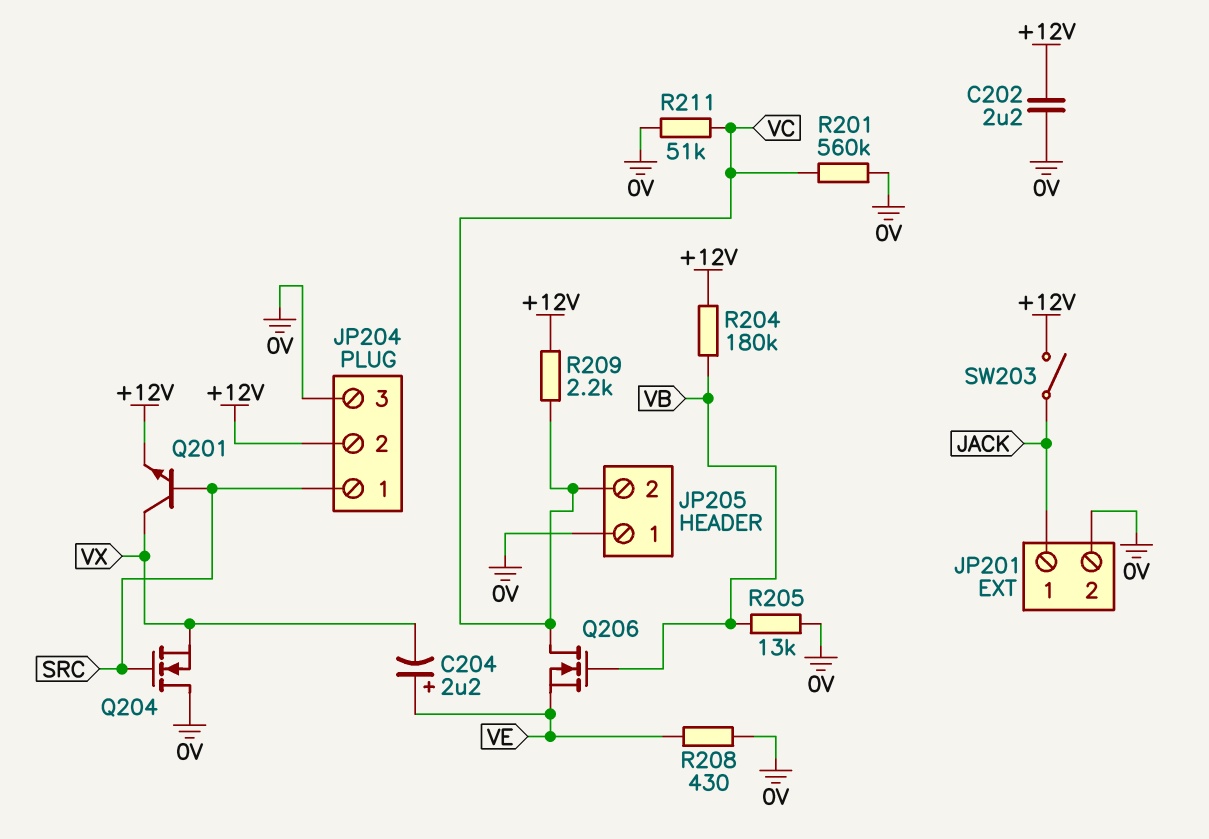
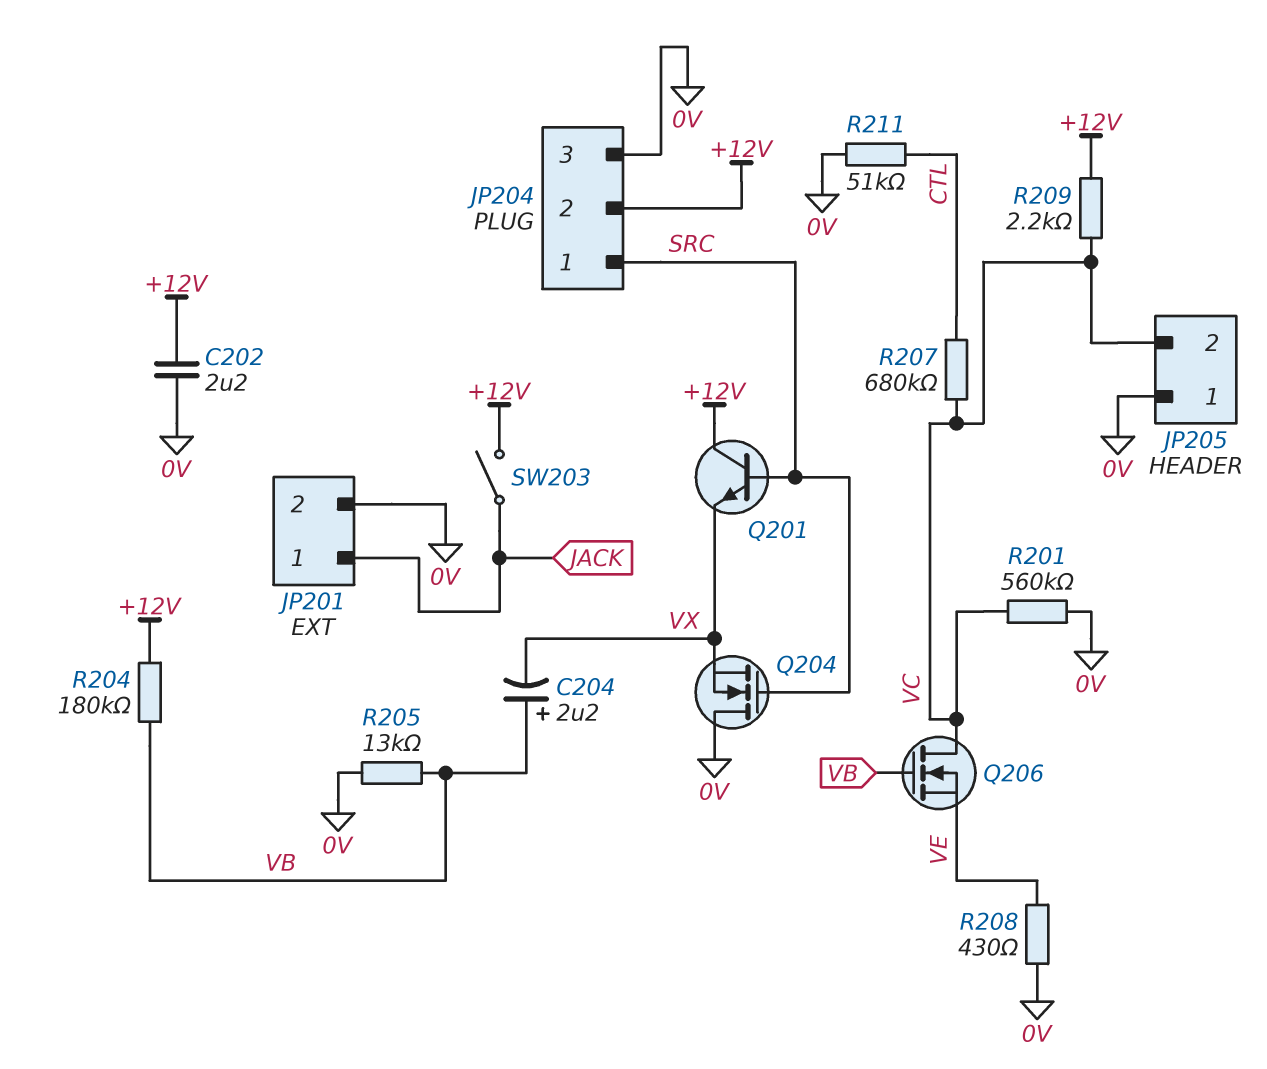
C204: 2.2uF (plus VE, minus VX) -> 2.2uF (plus VB, minus VX)
Q201: NPN (B SRC, C VX, E +12V) -> NPN (B SRC, C +12V, E VX)
R207: none -> 680k (CTL, VC)
R211: 51k (0V, VC) -> 51k (0V, CTL)

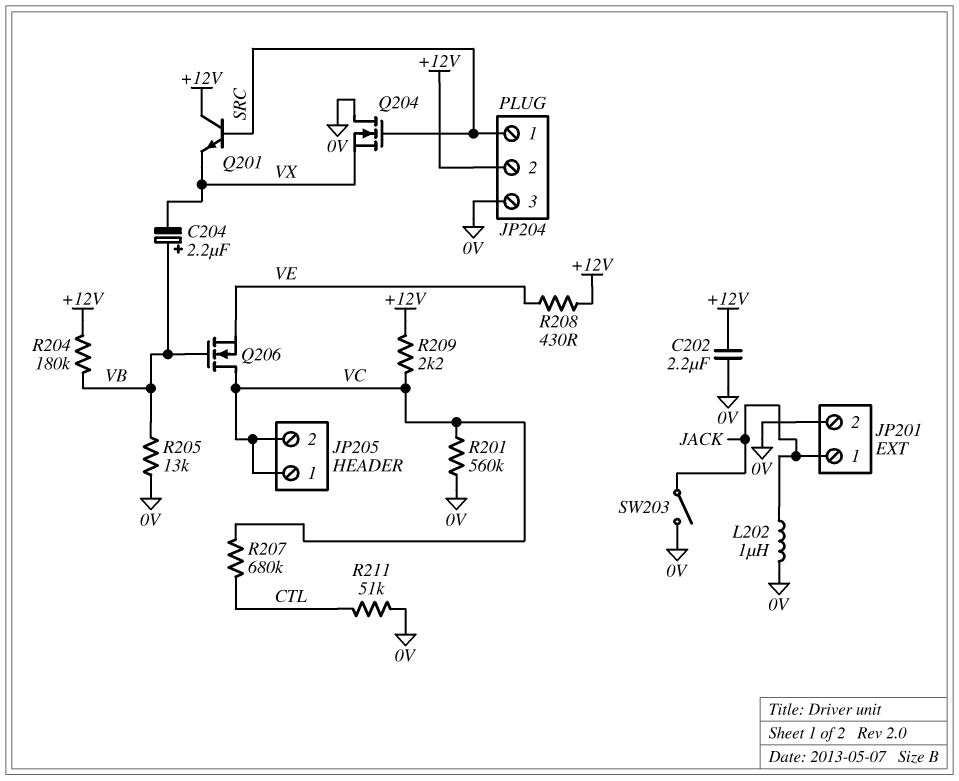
JP205 pin 1: 0V -> VC
L202: none -> 1uH (0V, JACK)
R208: 430 (0V, VE) -> 430 (+12V, VE)
SW203: switch (+12V, JACK) -> switch (0V, JACK)

